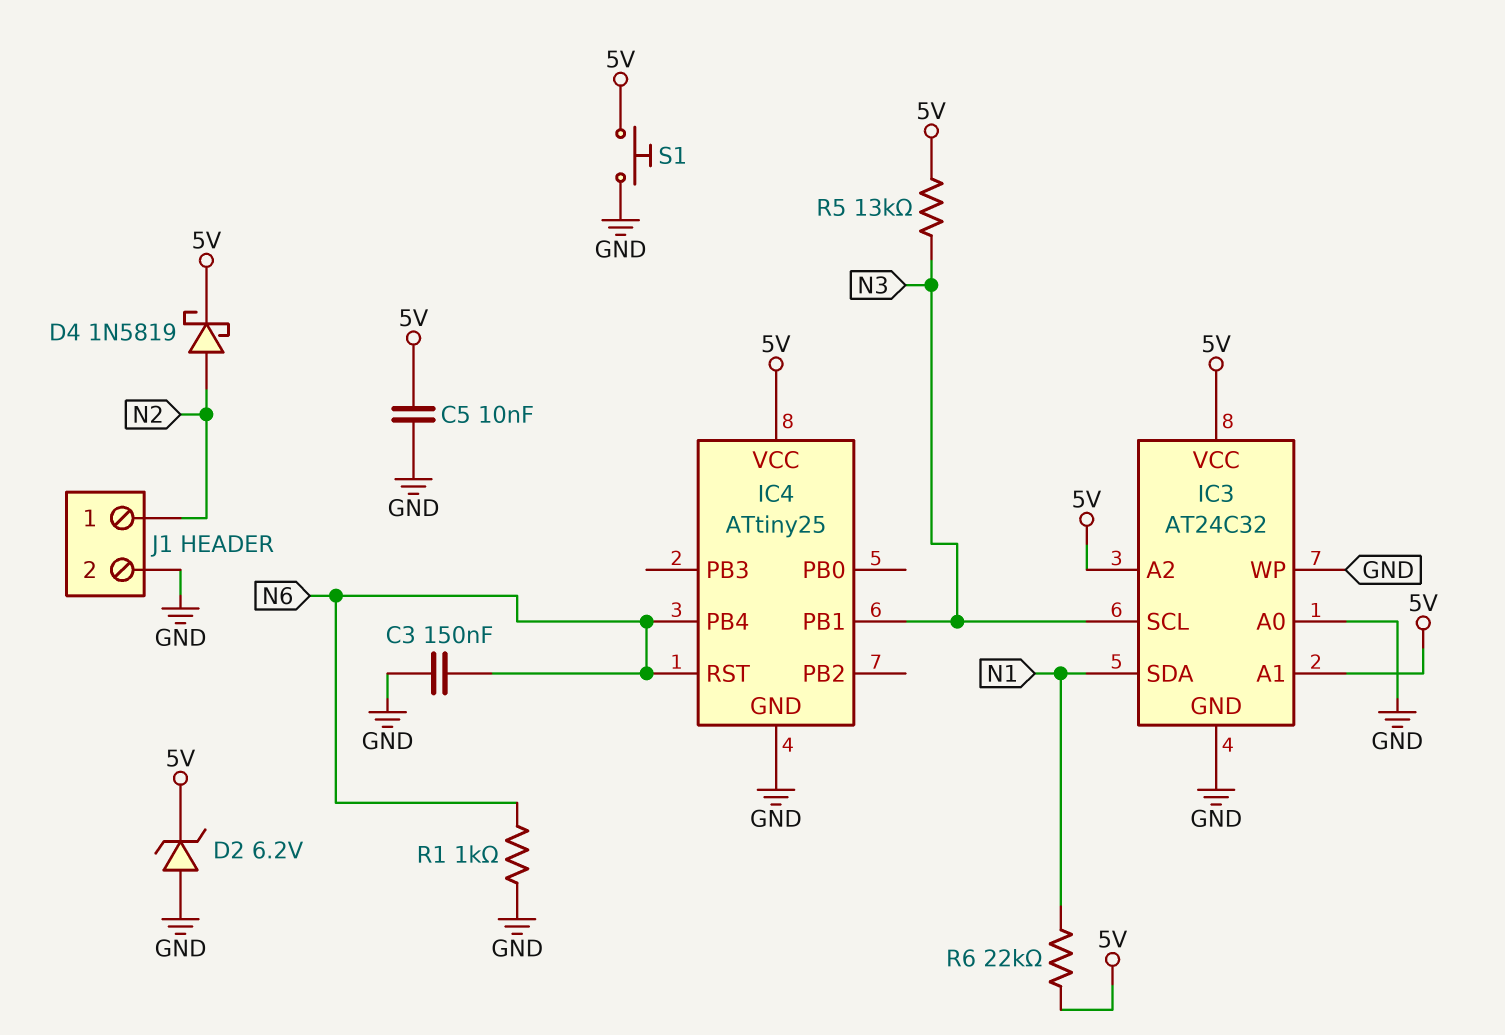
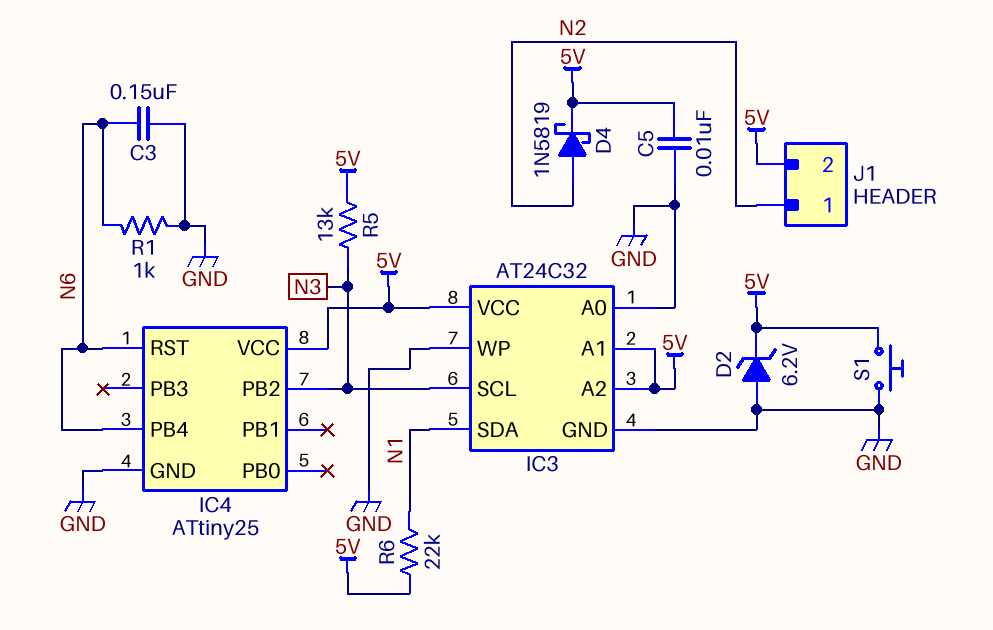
IC4 pin PB1: N3 -> none
IC4 pin PB2: none -> N3
J1 pin 2: GND -> 5V

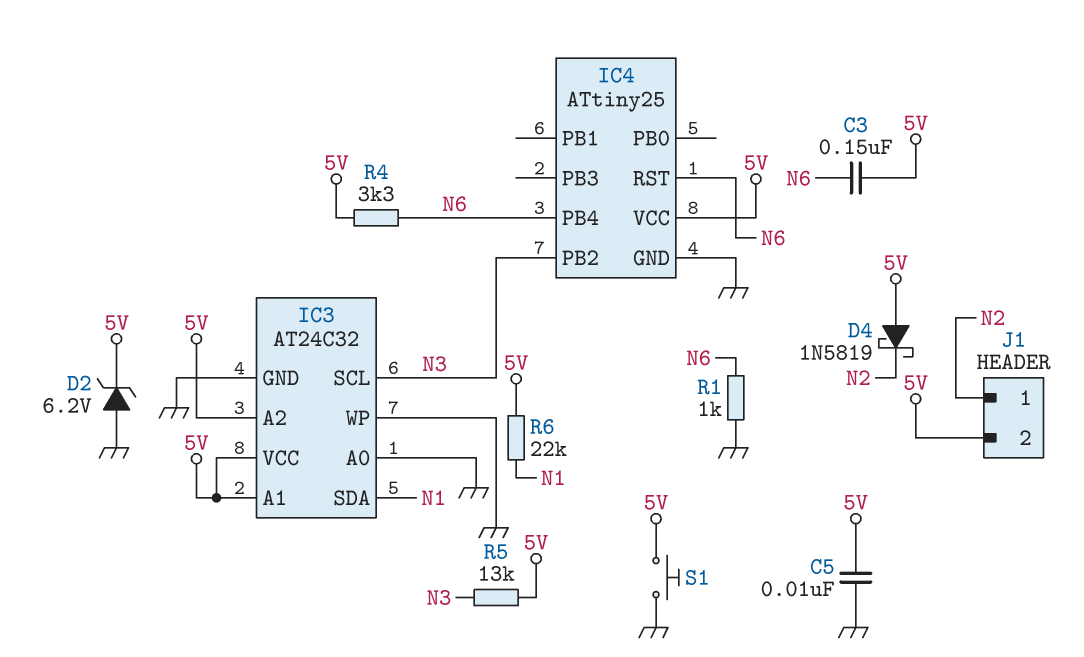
C3: 150nF (GND, N6) -> 150nF (5V, N6)
D4: schottky 1N5819 (A N2, K 5V) -> schottky 1N5819 (A 5V, K N2)
R4: none -> 3.3k (5V, N6)

